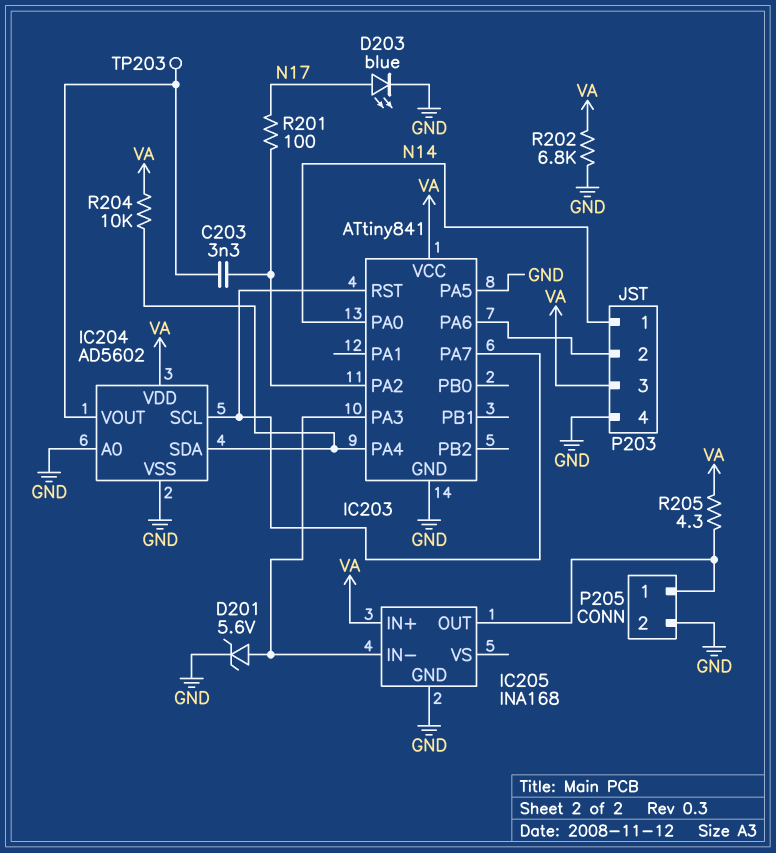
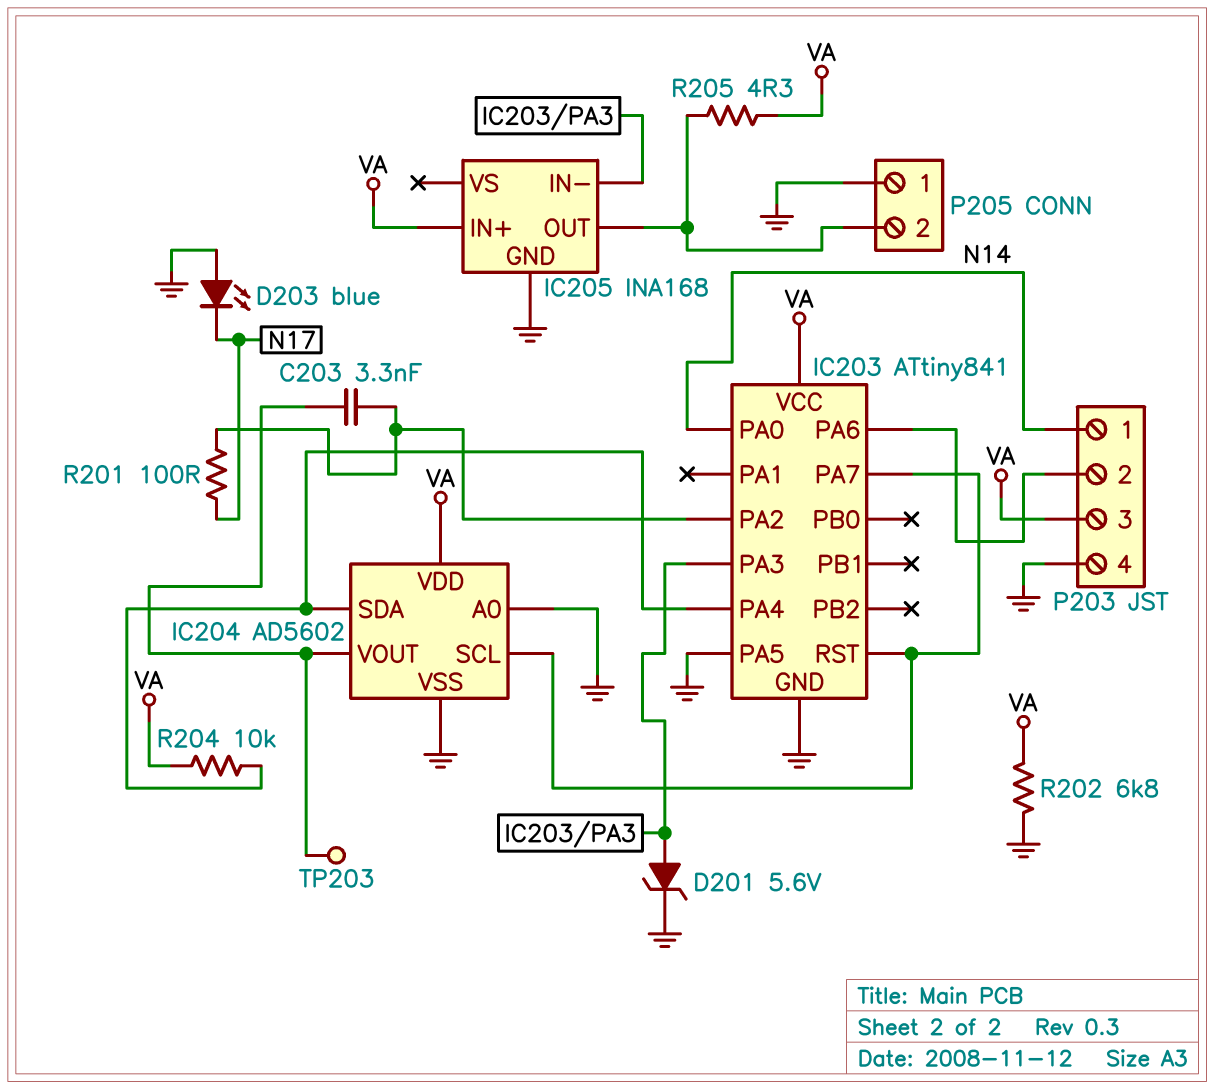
D203: LED blue (A N17, K GND) -> LED blue (A GND, K N17)
P205 pin 1: IC205/OUT -> GND
P205 pin 2: GND -> IC205/OUT

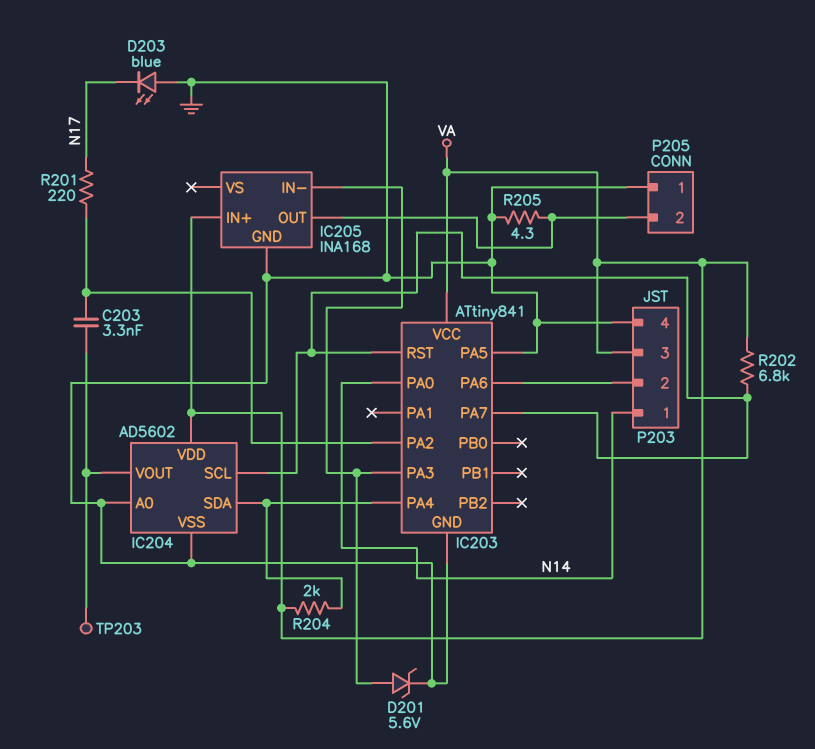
R201: 100 (IC203/PA2, N17) -> 220 (IC203/PA2, N17)
R202: 6.8k (GND, VA) -> 6.8k (IC203/PA7, VA)
R204: 10k (IC203/PA4, VA) -> 2k (IC203/PA4, VA)
R205: 4.3 (IC205/OUT, VA) -> 4.3 (GND, IC205/OUT)

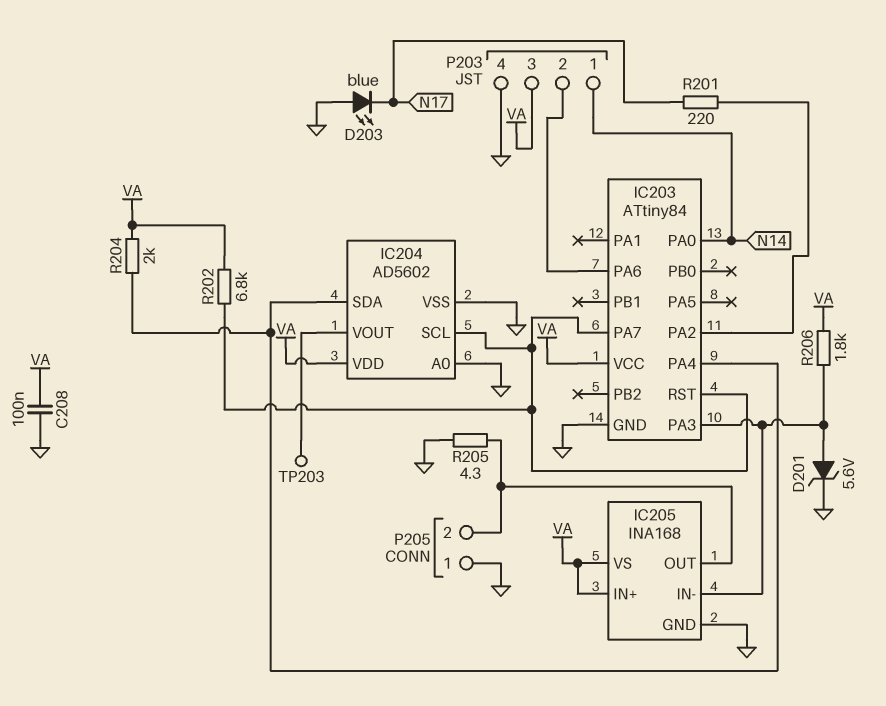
C203: 3.3nF (IC203/PA2, IC204/VOUT) -> none
C208: none -> 100nF (GND, VA)
IC203: ATtiny841 -> ATtiny84
IC203 pin PA5: GND -> none
IC205 pin VS: none -> VA
R206: none -> 1.8k (IC203/PA3, VA)

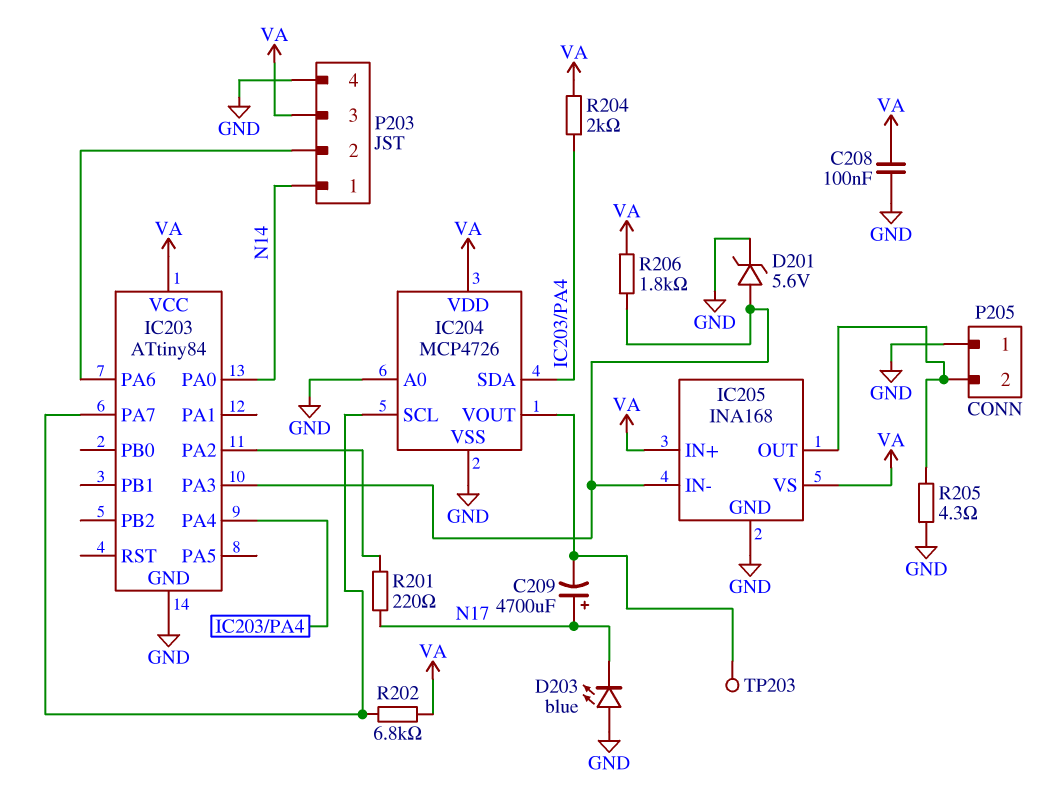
C209: none -> 4700uF (plus N17, minus IC204/VOUT)
IC203 pin RST: IC203/PA7 -> none
IC204: AD5602 -> MCP4726

